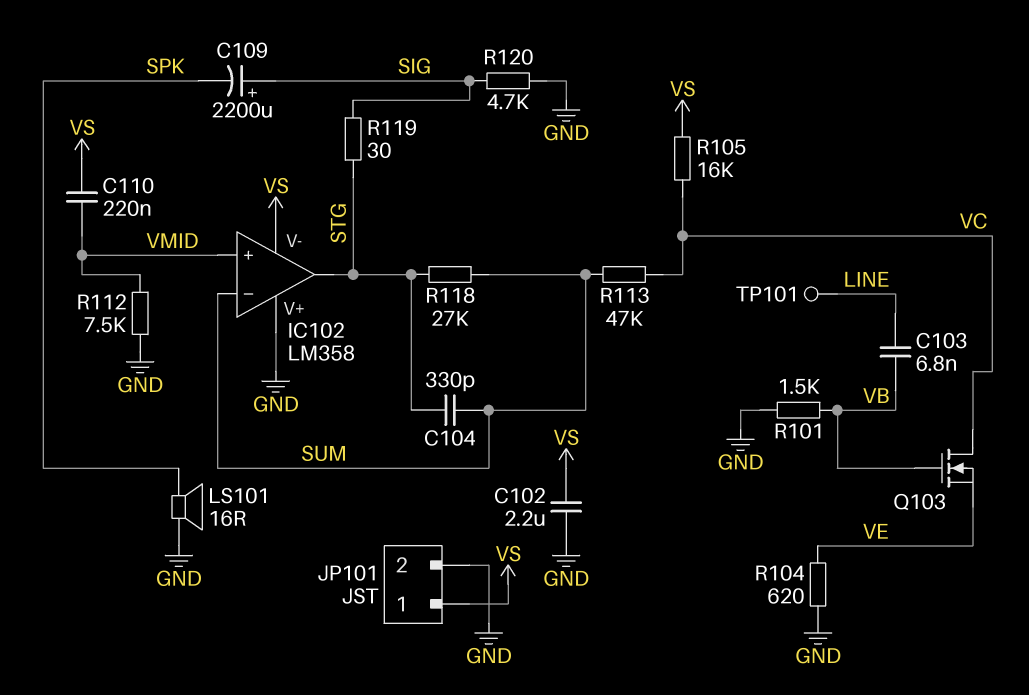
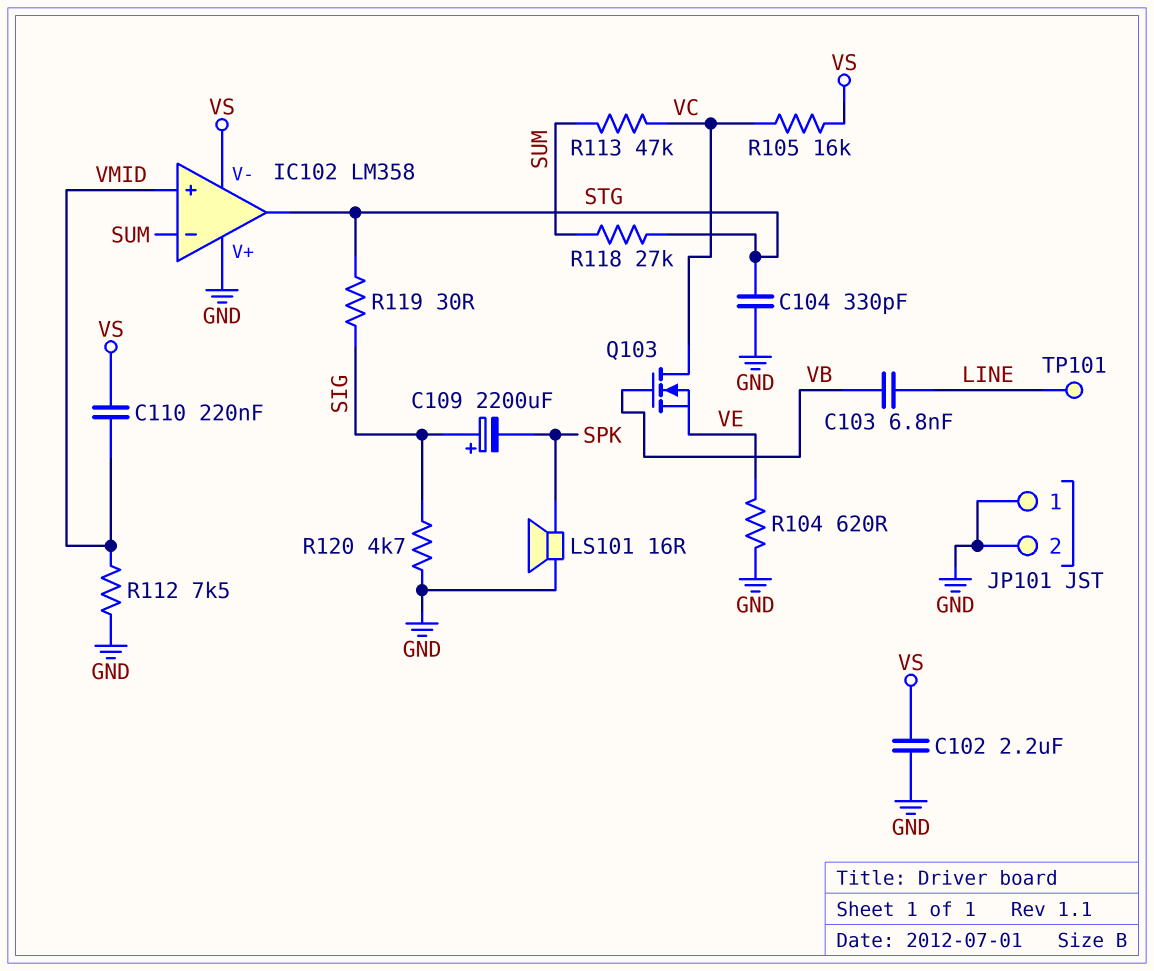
C104: 330pF (STG, SUM) -> 330pF (GND, STG)
JP101 pin 1: VS -> GND
R101: 1.5k (GND, VB) -> none

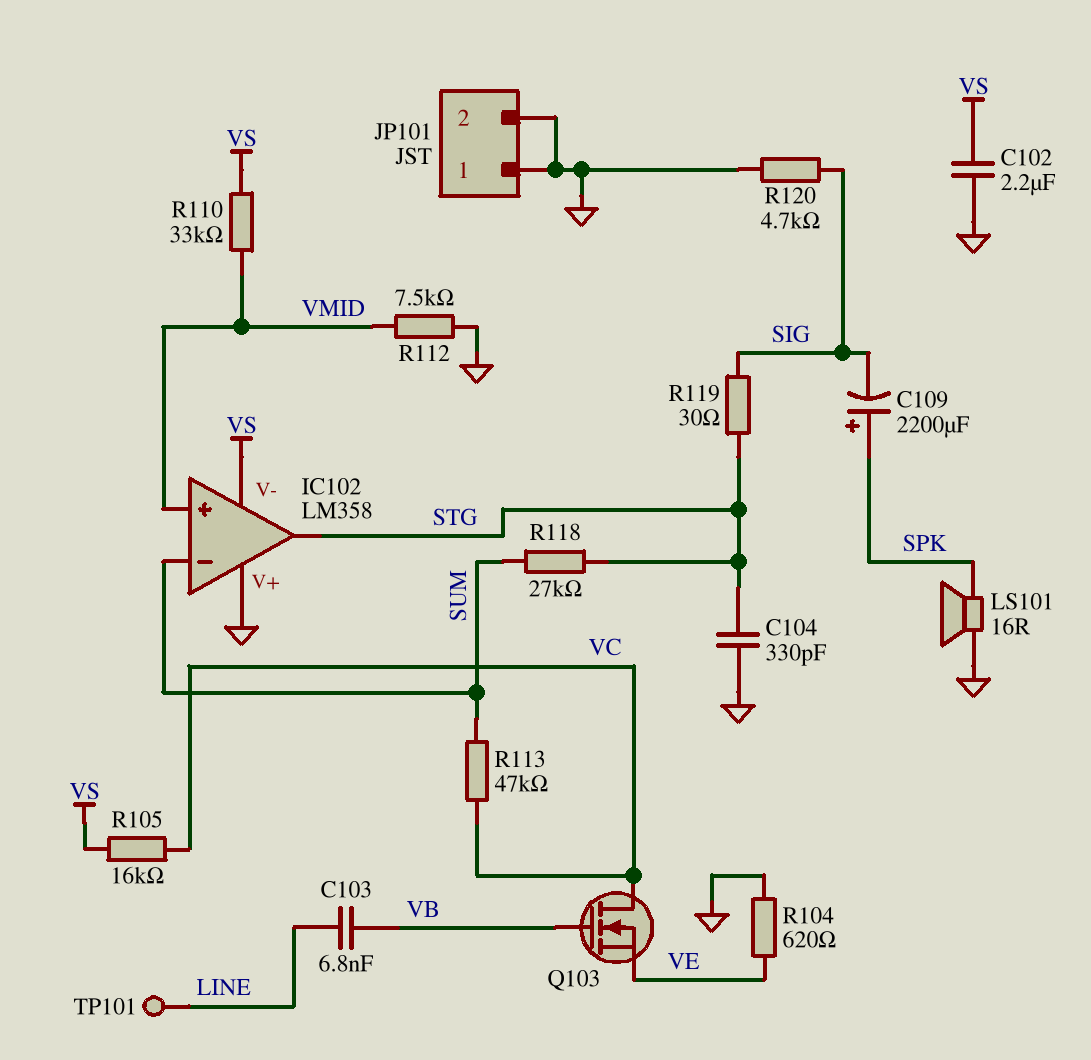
C109: 2200uF (plus SIG, minus SPK) -> 2200uF (plus SPK, minus SIG)
C110: 220nF (VMID, VS) -> none
R110: none -> 33k (VMID, VS)

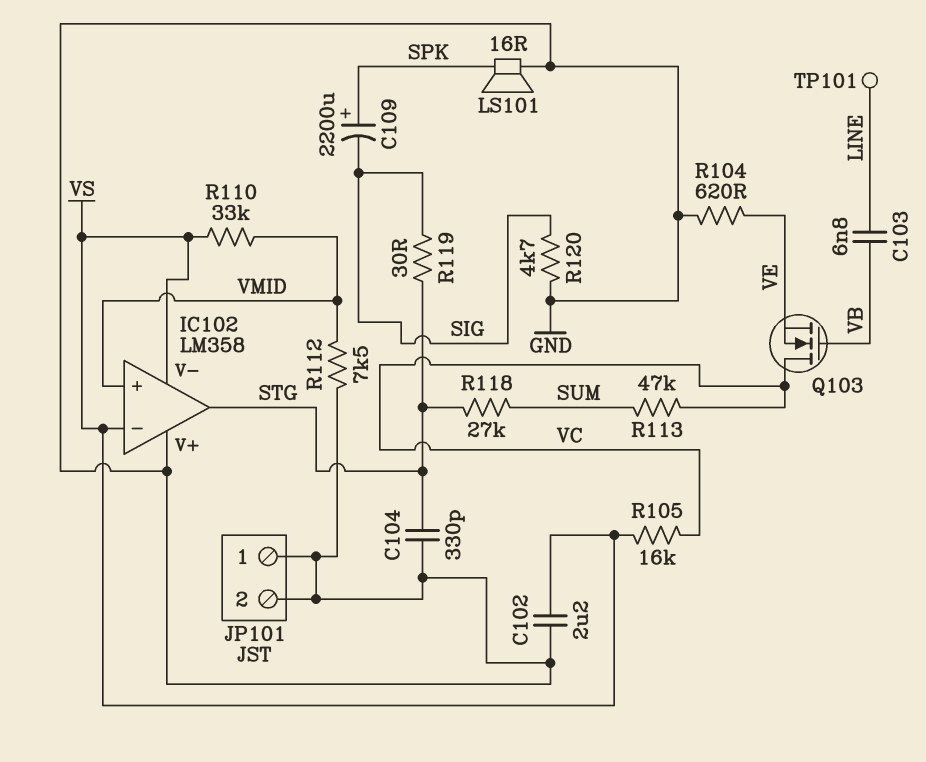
IC102 pin in-: SUM -> VS

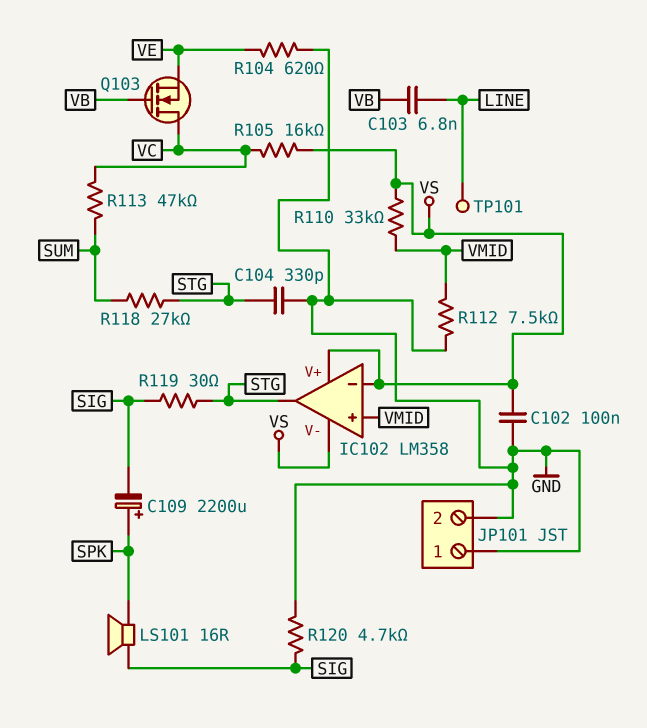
C102: 2.2uF (GND, VS) -> 100nF (GND, VS)
IC102 pin V+: GND -> VS
LS101: speaker 16R (GND, SPK) -> speaker 16R (SIG, SPK)

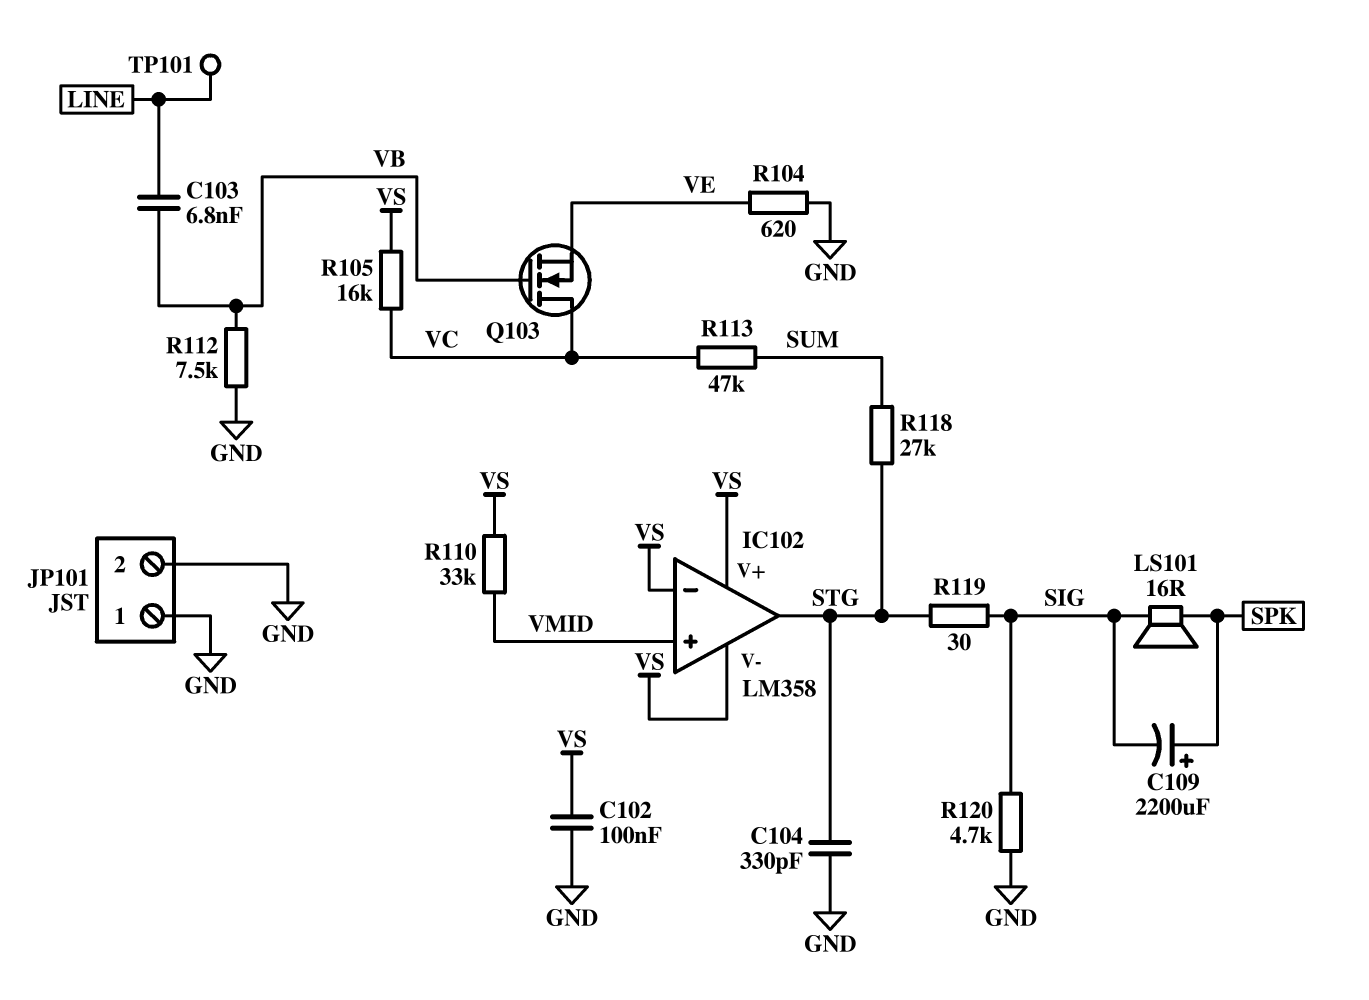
R112: 7.5k (GND, VMID) -> 7.5k (GND, VB)

